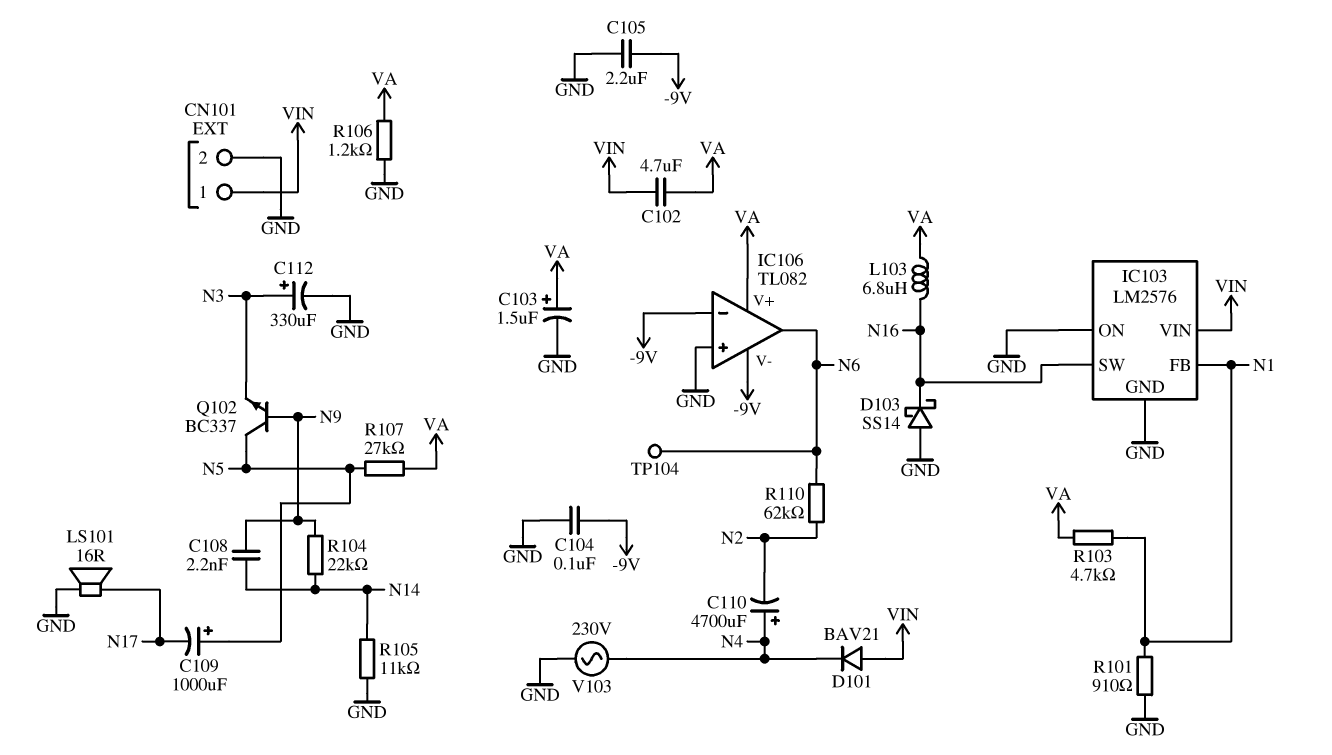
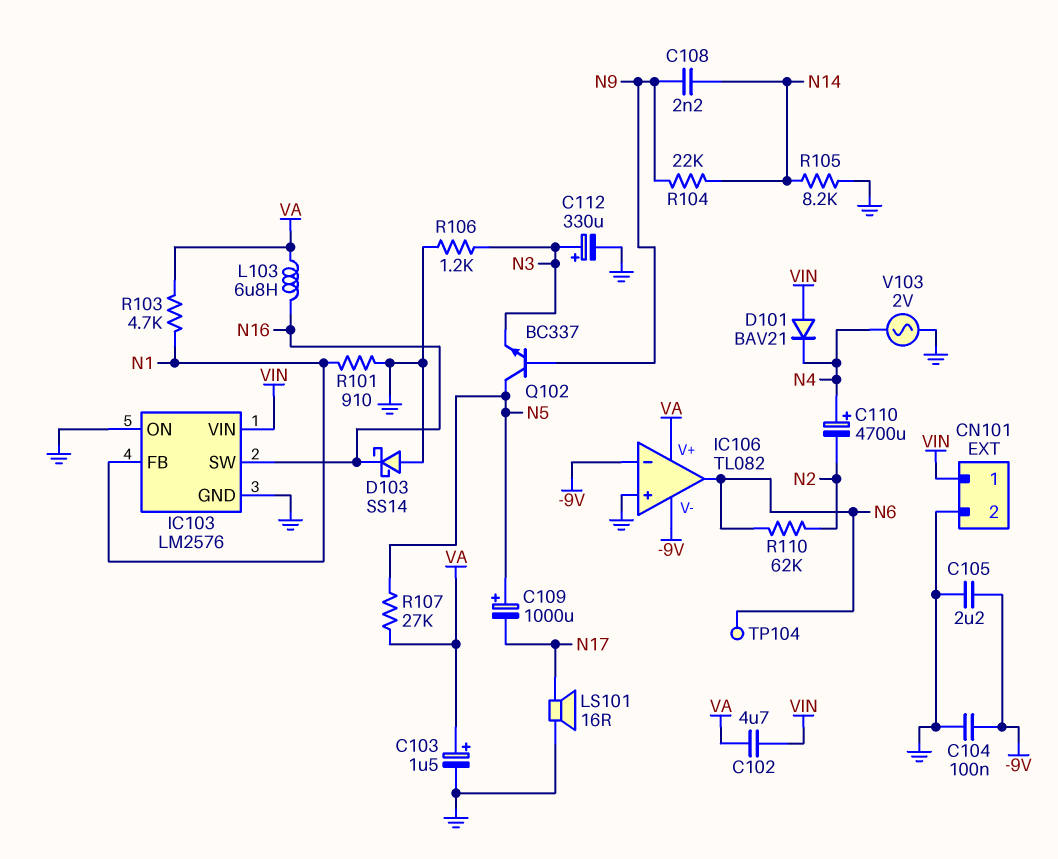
R105: 11k (GND, N14) -> 8.2k (GND, N14)
R106: 1.2k (GND, VA) -> 1.2k (GND, N3)
V103: AC 230V (GND, N4) -> AC 2V (GND, N4)

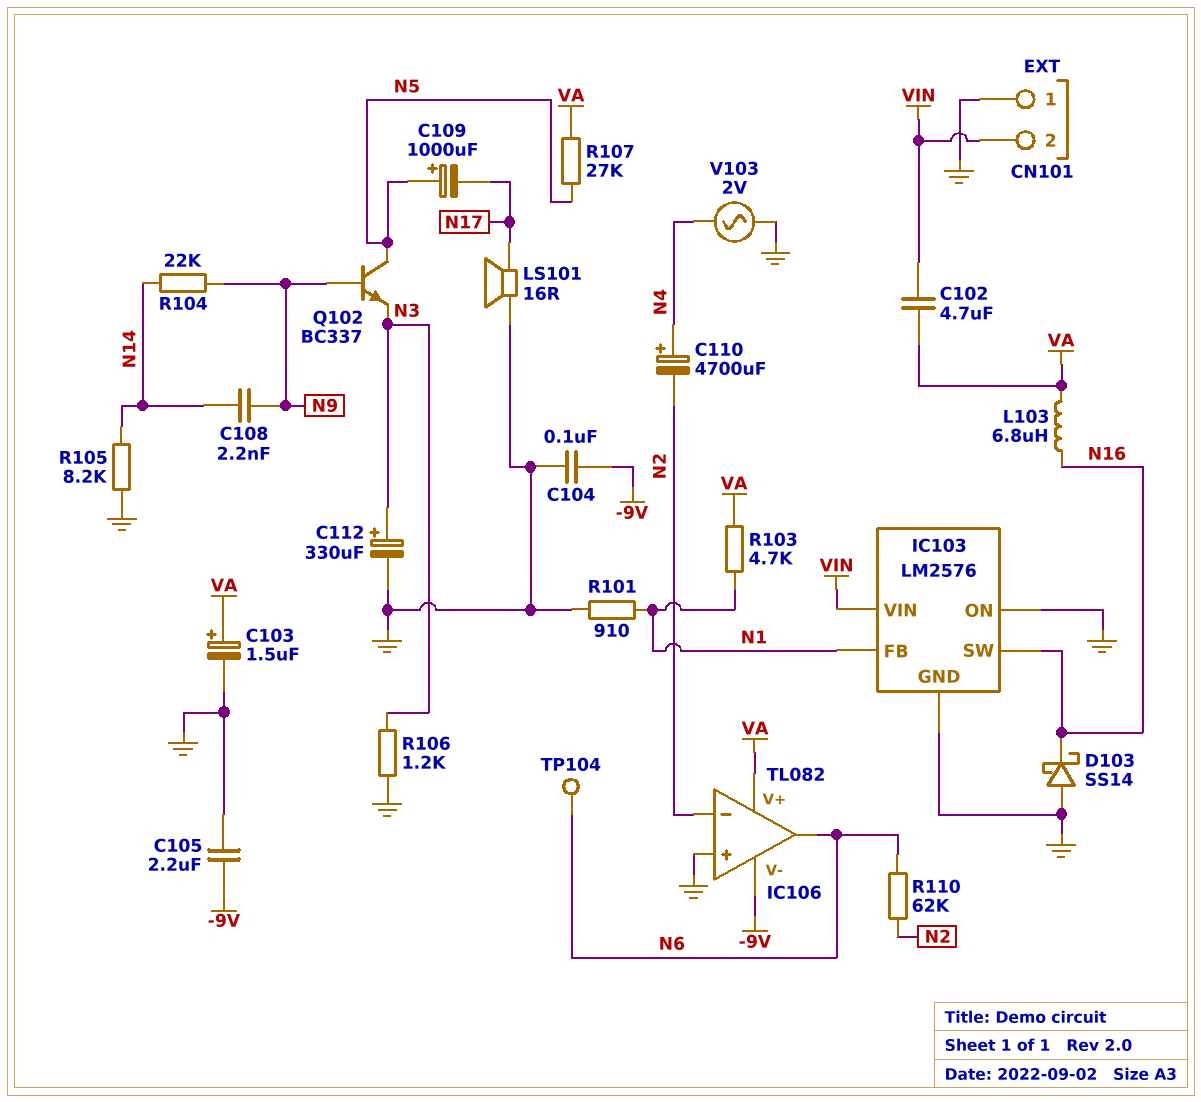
CN101 pin 1: VIN -> GND
CN101 pin 2: GND -> VIN
D101: diode BAV21 (A VIN, K N4) -> none
IC106 pin in-: -9V -> N2

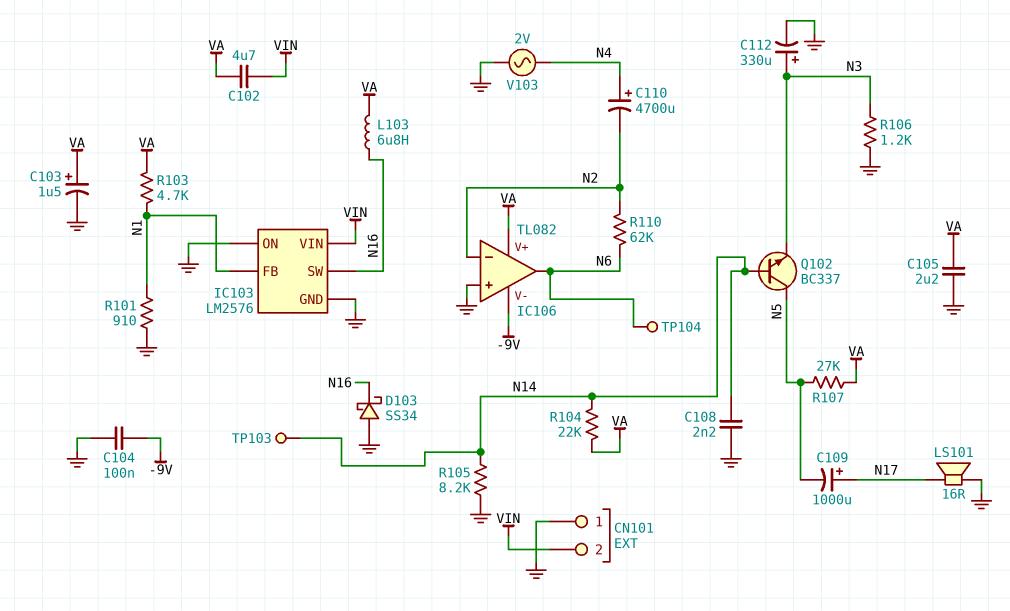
C105: 2.2uF (-9V, GND) -> 2.2uF (GND, VA)
C108: 2.2nF (N9, N14) -> 2.2nF (GND, N14)
C109: 1000uF (plus N5, minus N17) -> 1000uF (plus N17, minus N5)
D103: schottky SS14 (A GND, K N16) -> schottky SS34 (A GND, K N16)
Q102: NPN BC337 (B N9, C N5, E N3) -> NPN BC337 (B N14, C N5, E N3)
R104: 22k (N9, N14) -> 22k (N14, VA)
TP103: none -> test point (N14)

